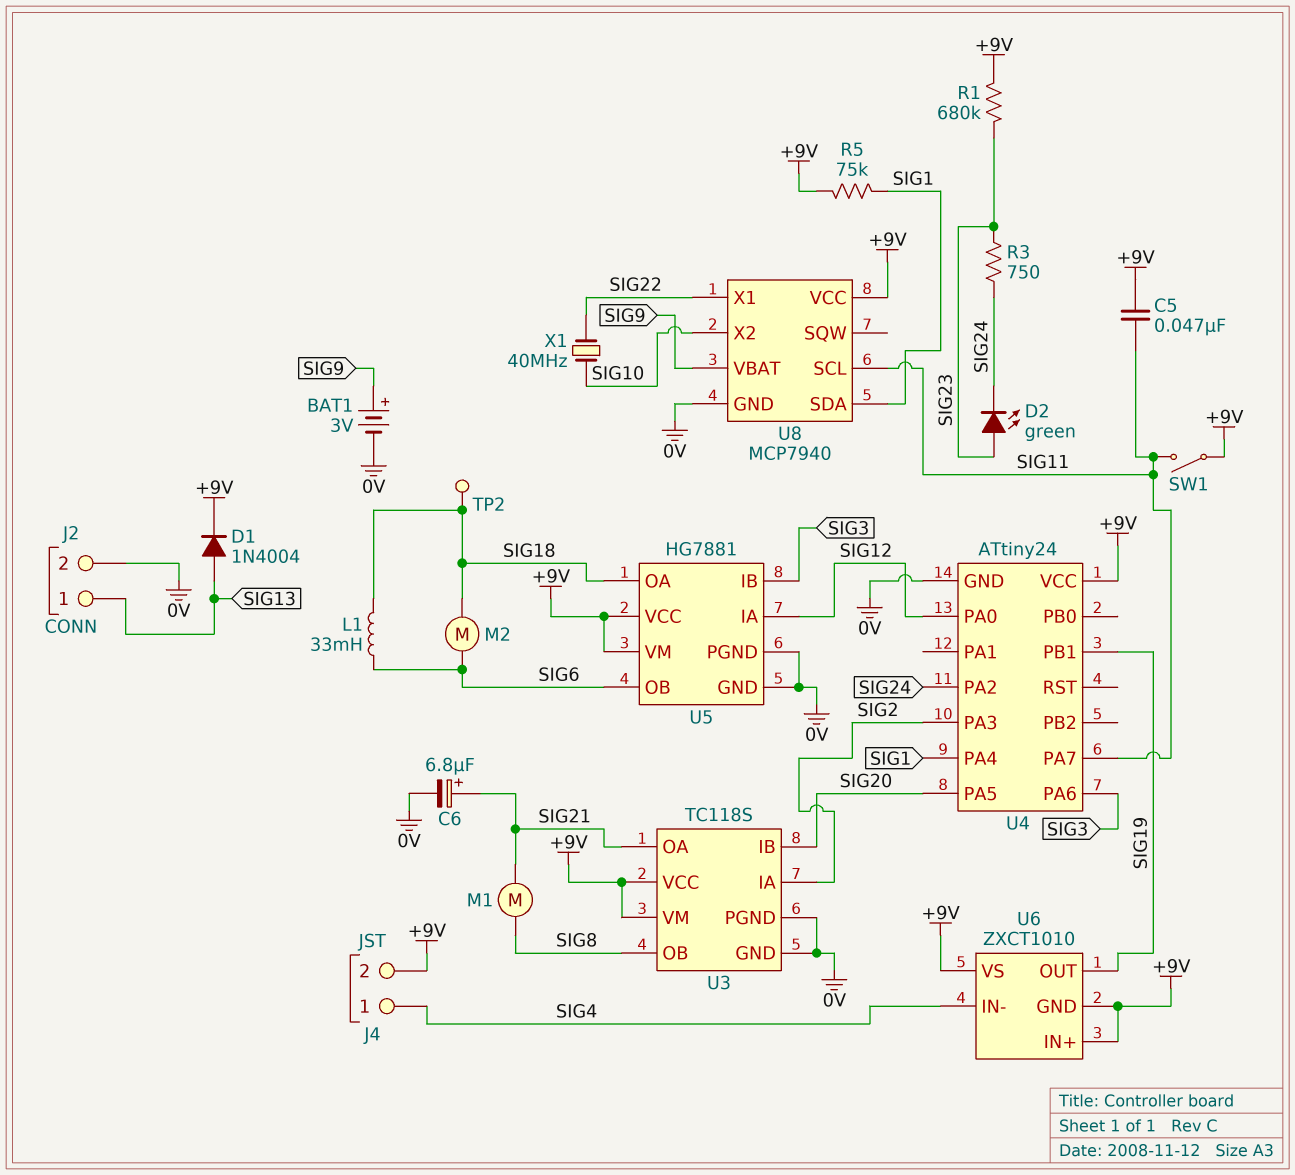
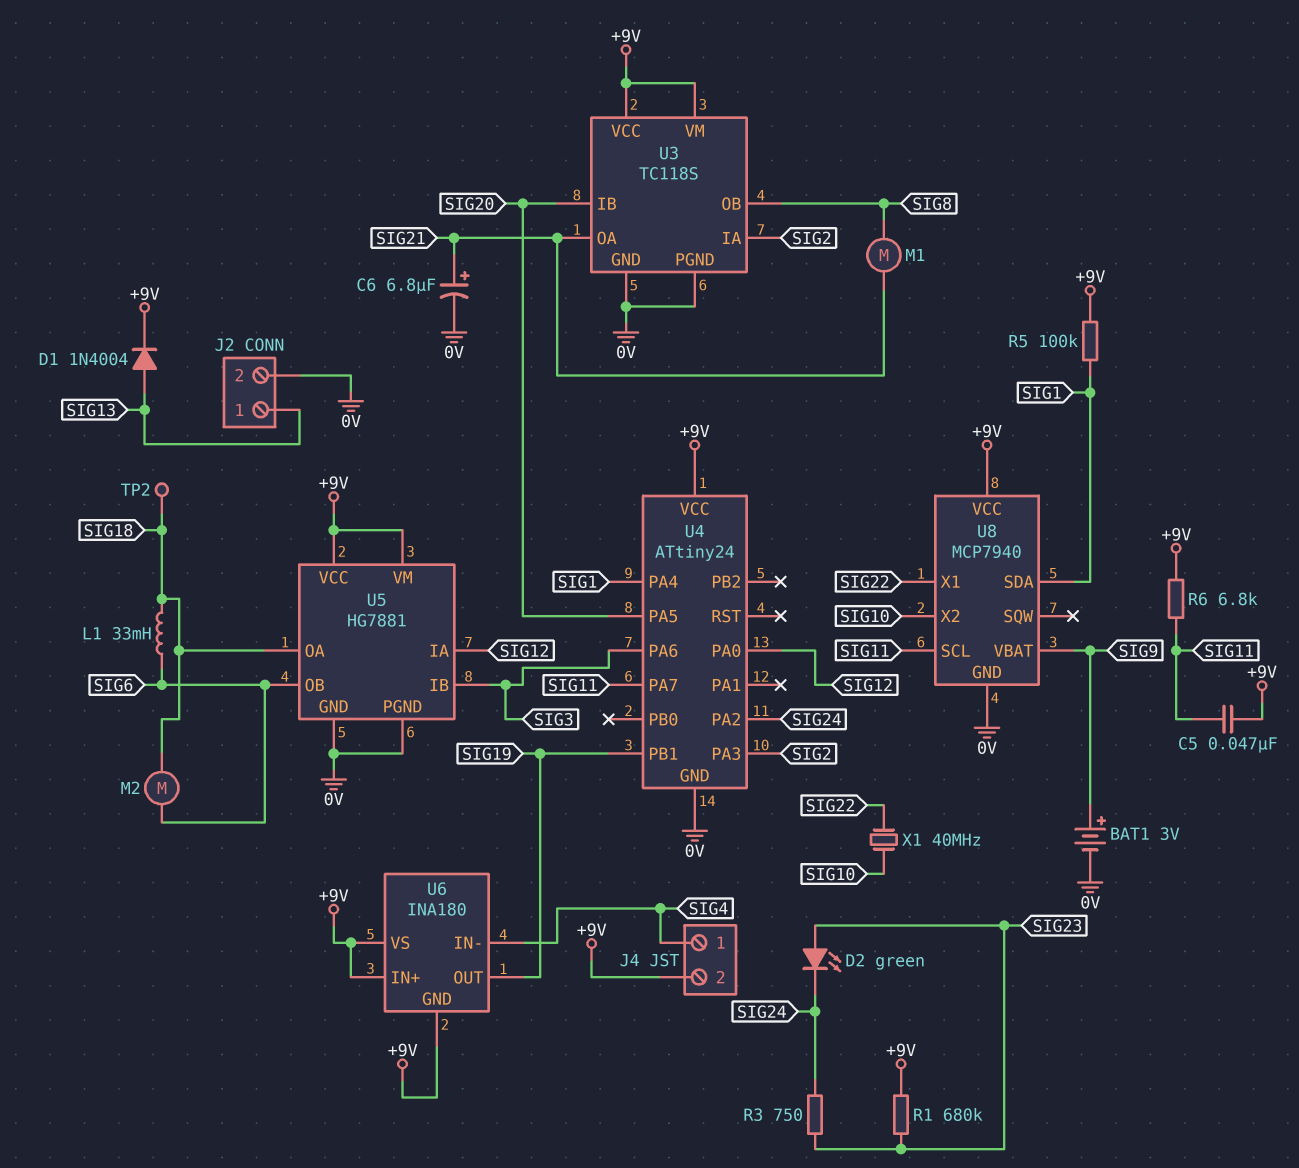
R5: 75k (+9V, SIG1) -> 100k (+9V, SIG1)
R6: none -> 6.8k (+9V, SIG11)
SW1: switch (+9V, SIG11) -> none
U6: ZXCT1010 -> INA180

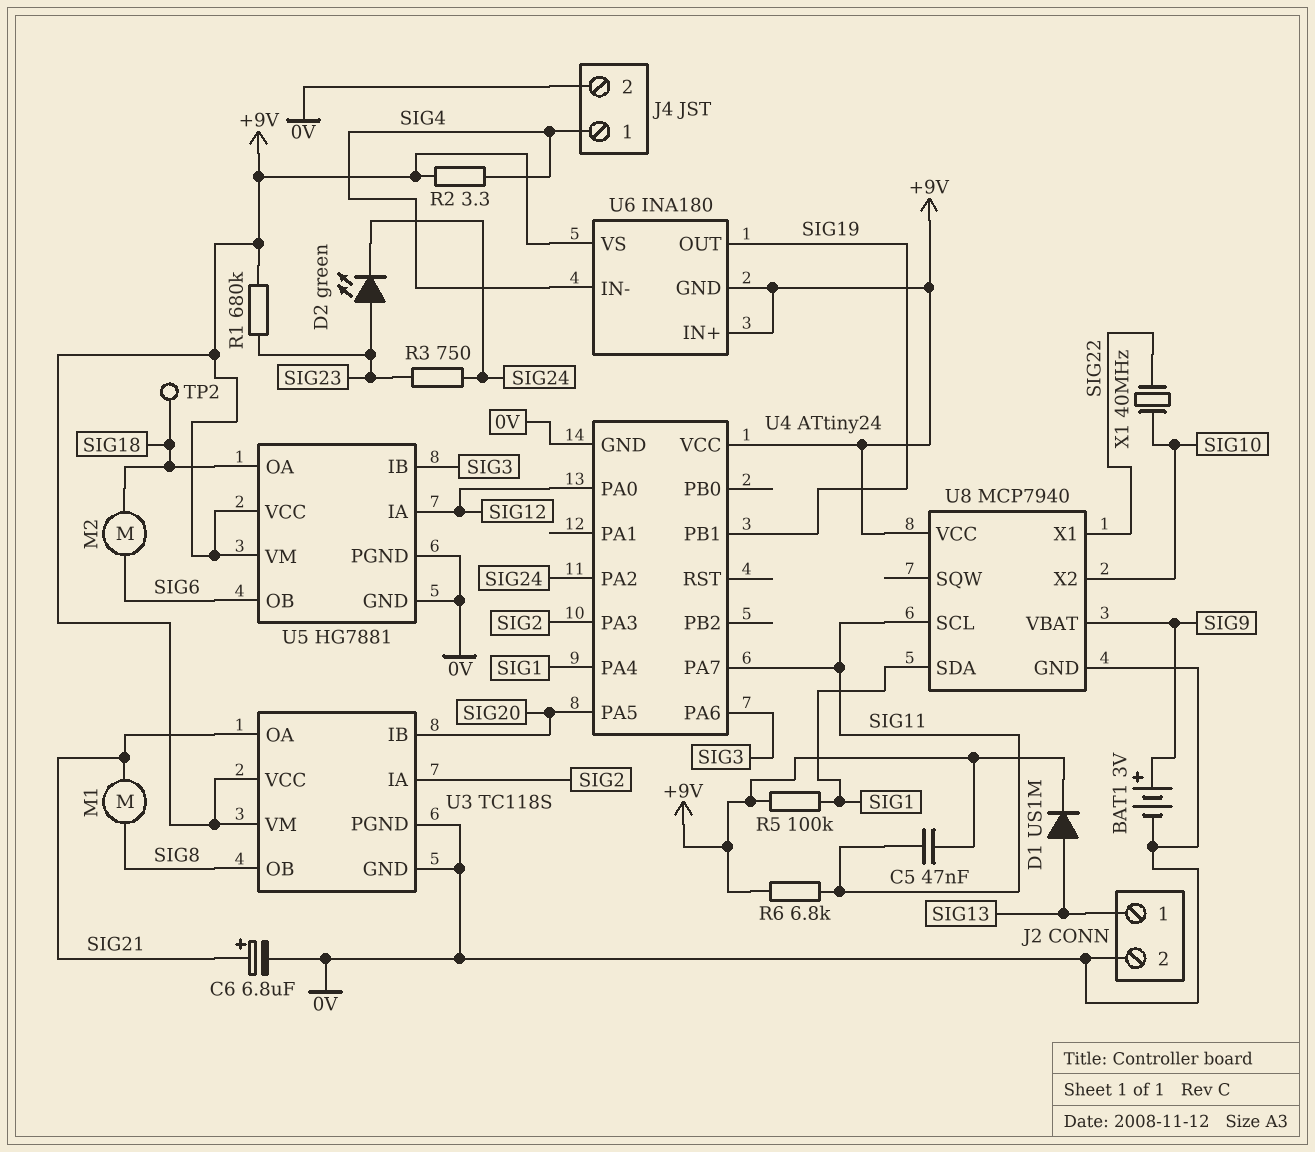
D1: diode 1N4004 (A SIG13, K +9V) -> diode US1M (A SIG13, K +9V)
J4 pin 2: +9V -> 0V
L1: 33mH (SIG6, SIG18) -> none
R2: none -> 3.3 (+9V, SIG4)

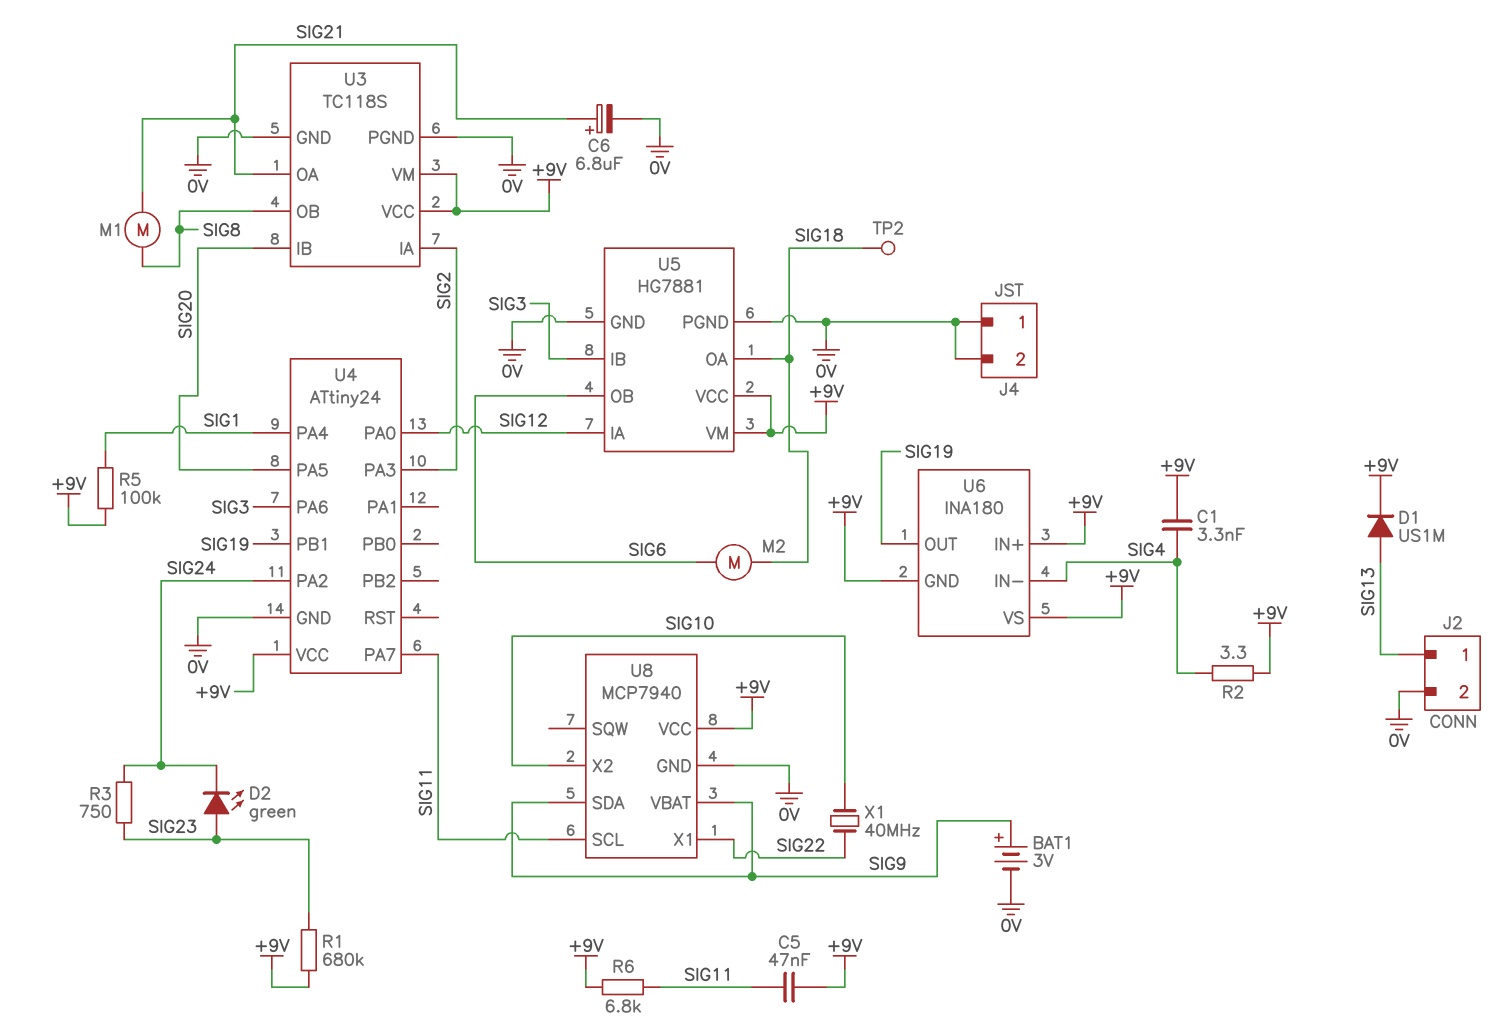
C1: none -> 3.3nF (+9V, SIG4)
J4 pin 1: SIG4 -> 0V
U8 pin SDA: SIG1 -> SIG9

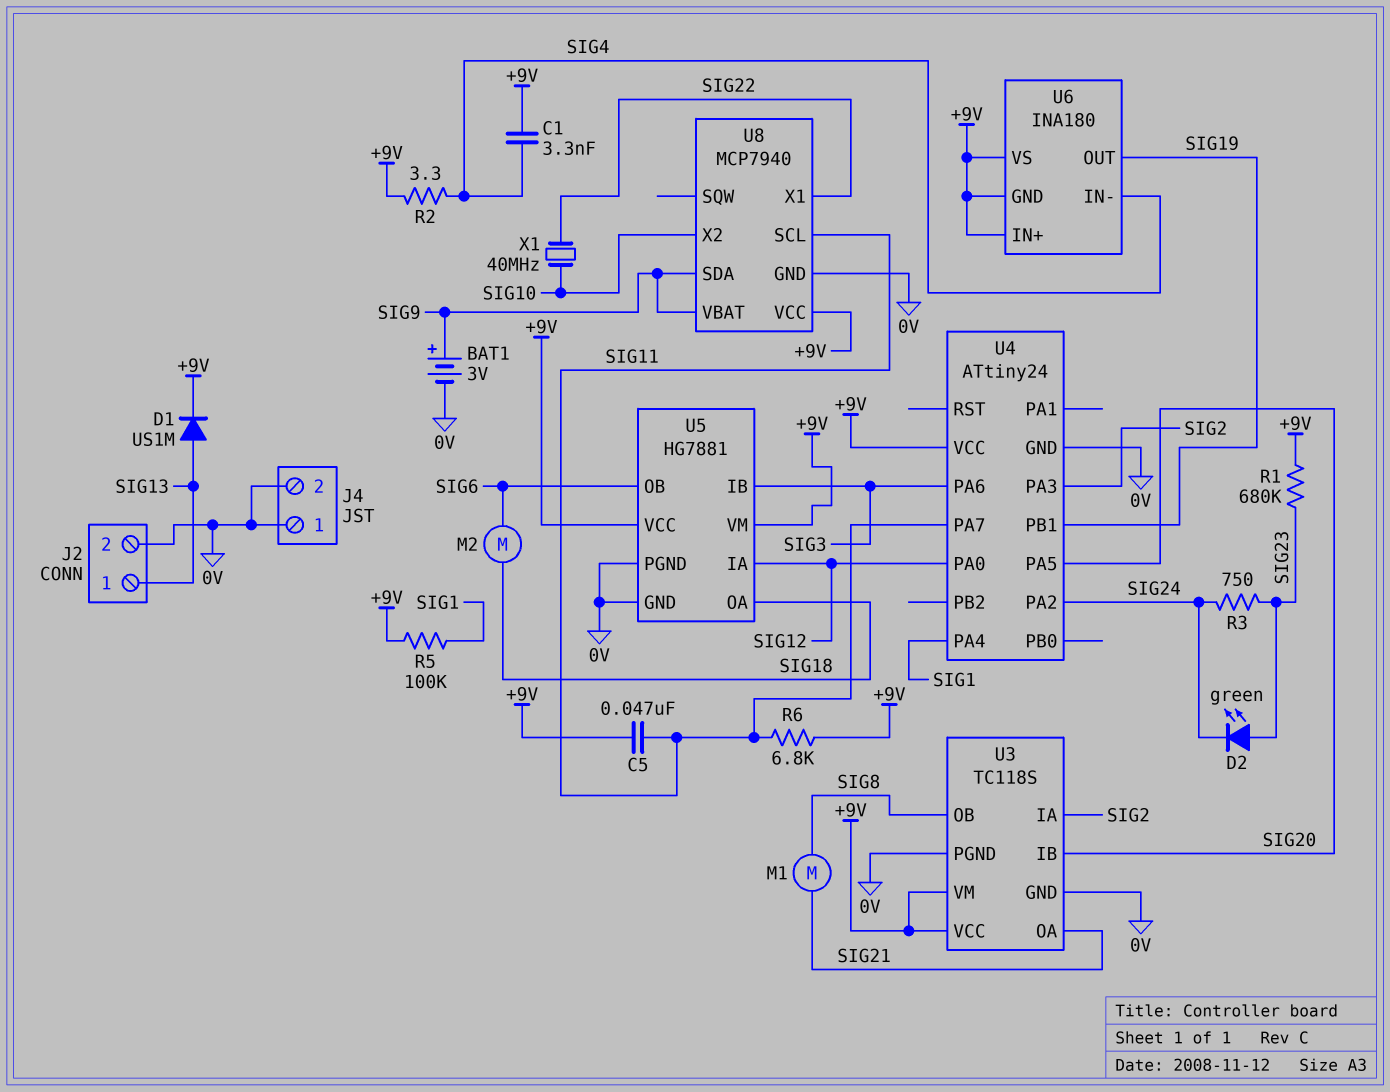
C6: 6.8uF (plus SIG21, minus 0V) -> none
TP2: test point (SIG18) -> none

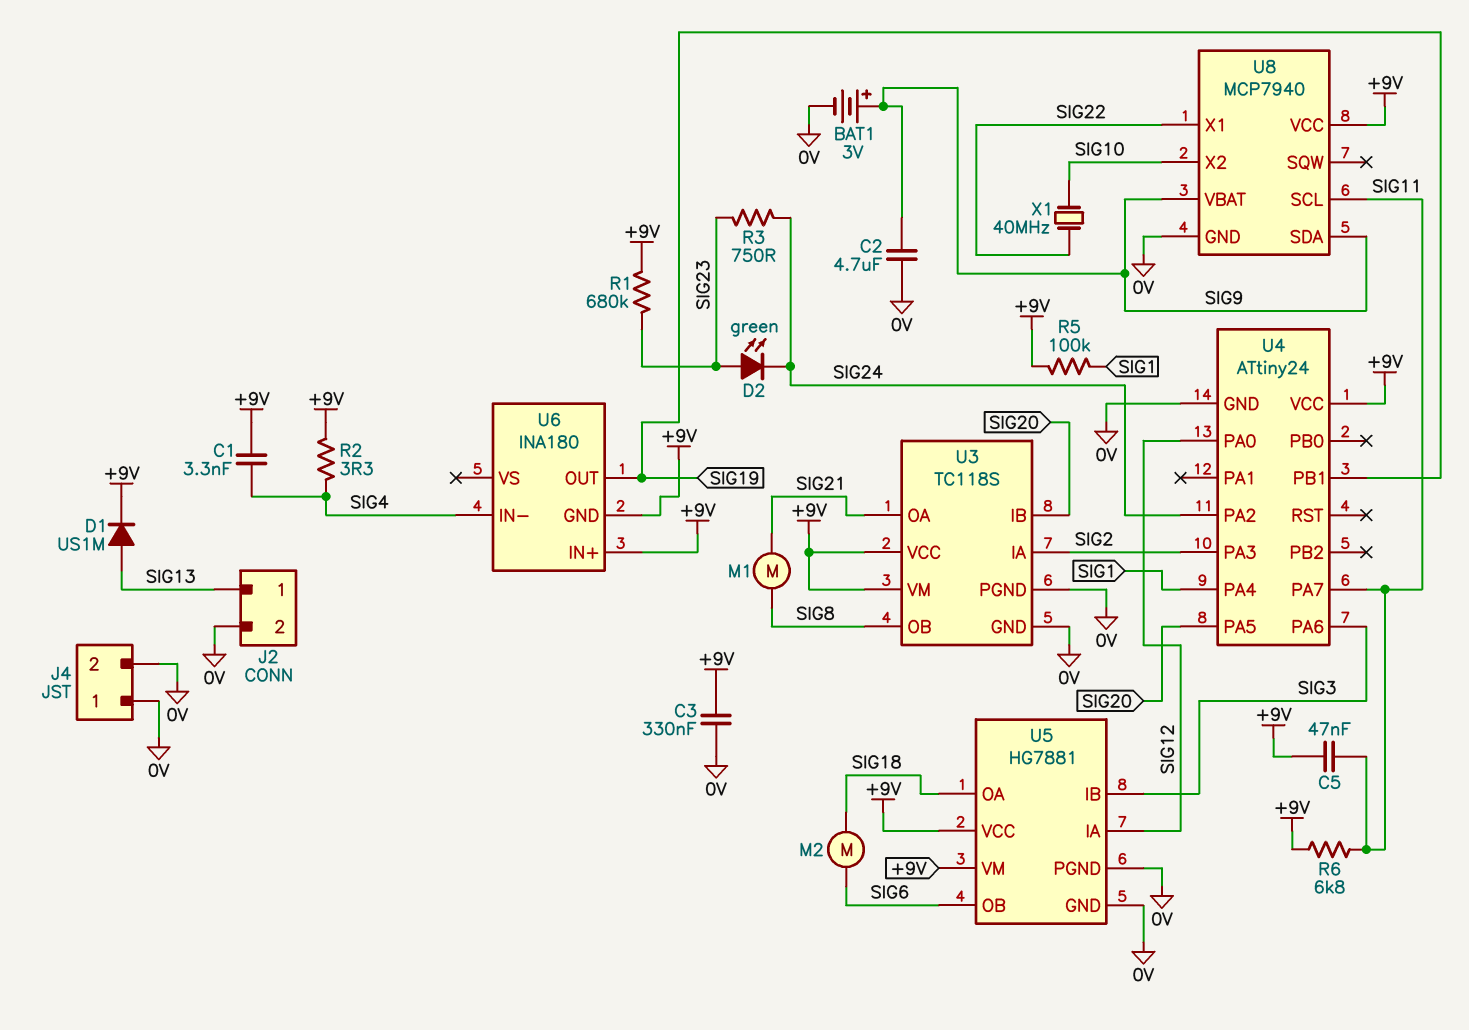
C2: none -> 4.7uF (0V, SIG9)
C3: none -> 330nF (+9V, 0V)
U6 pin VS: +9V -> none

